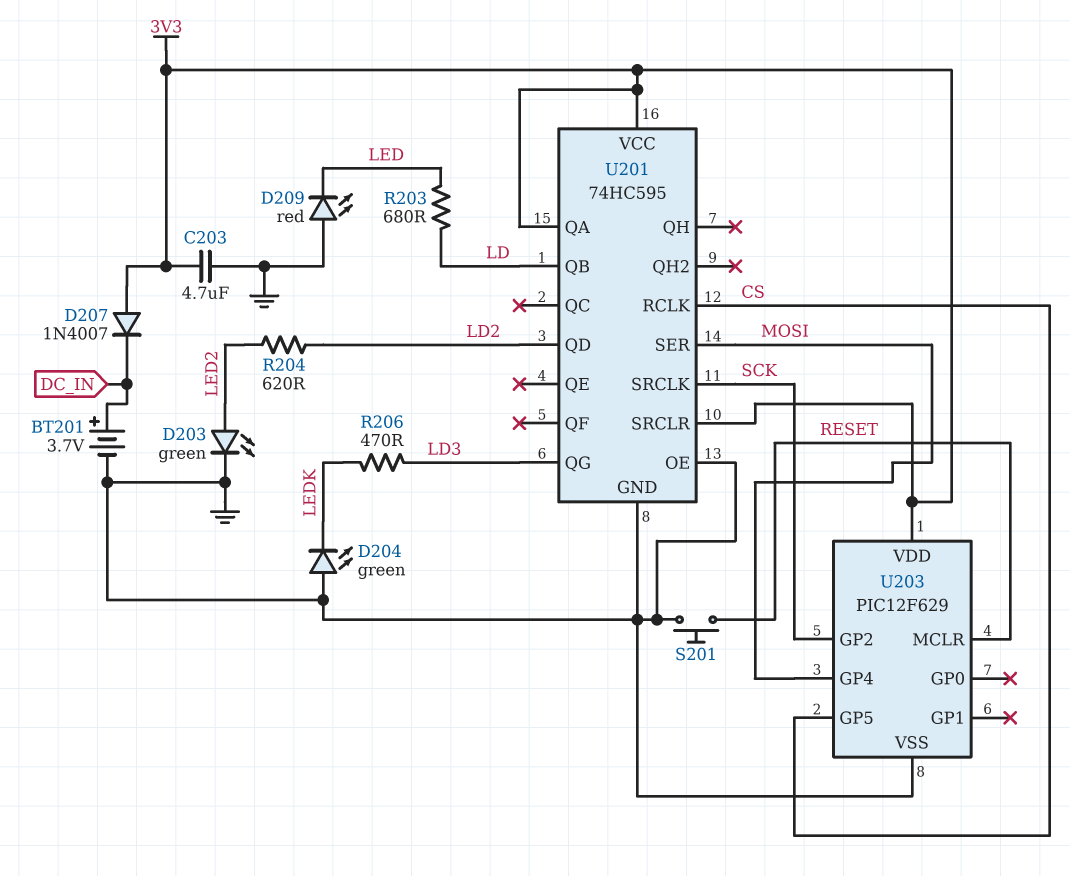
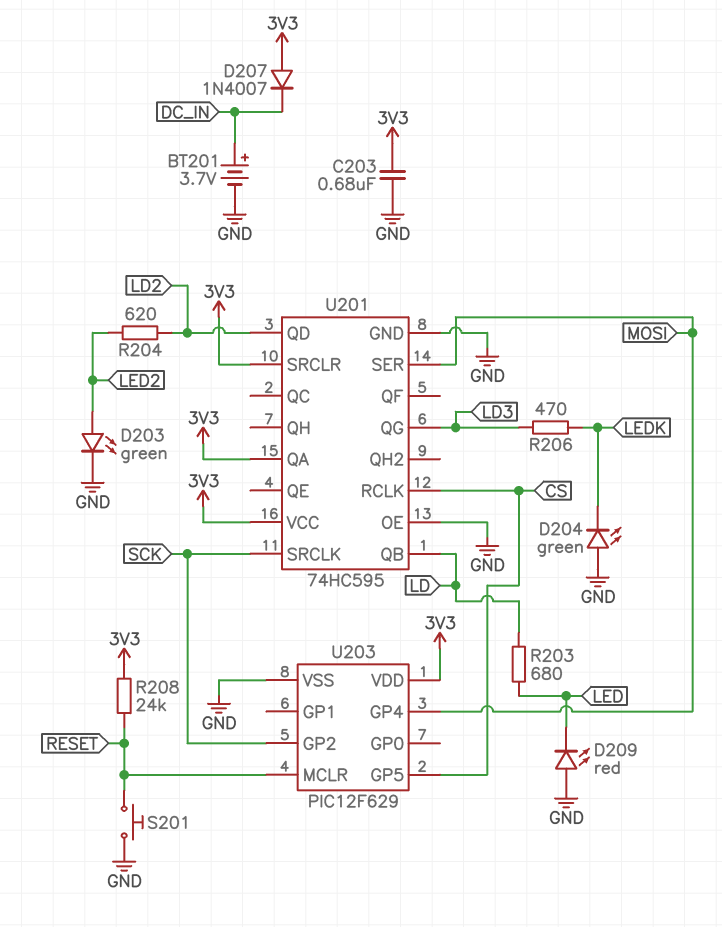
C203: 4.7uF (3V3, GND) -> 680nF (3V3, GND)
R208: none -> 24k (3V3, RESET)

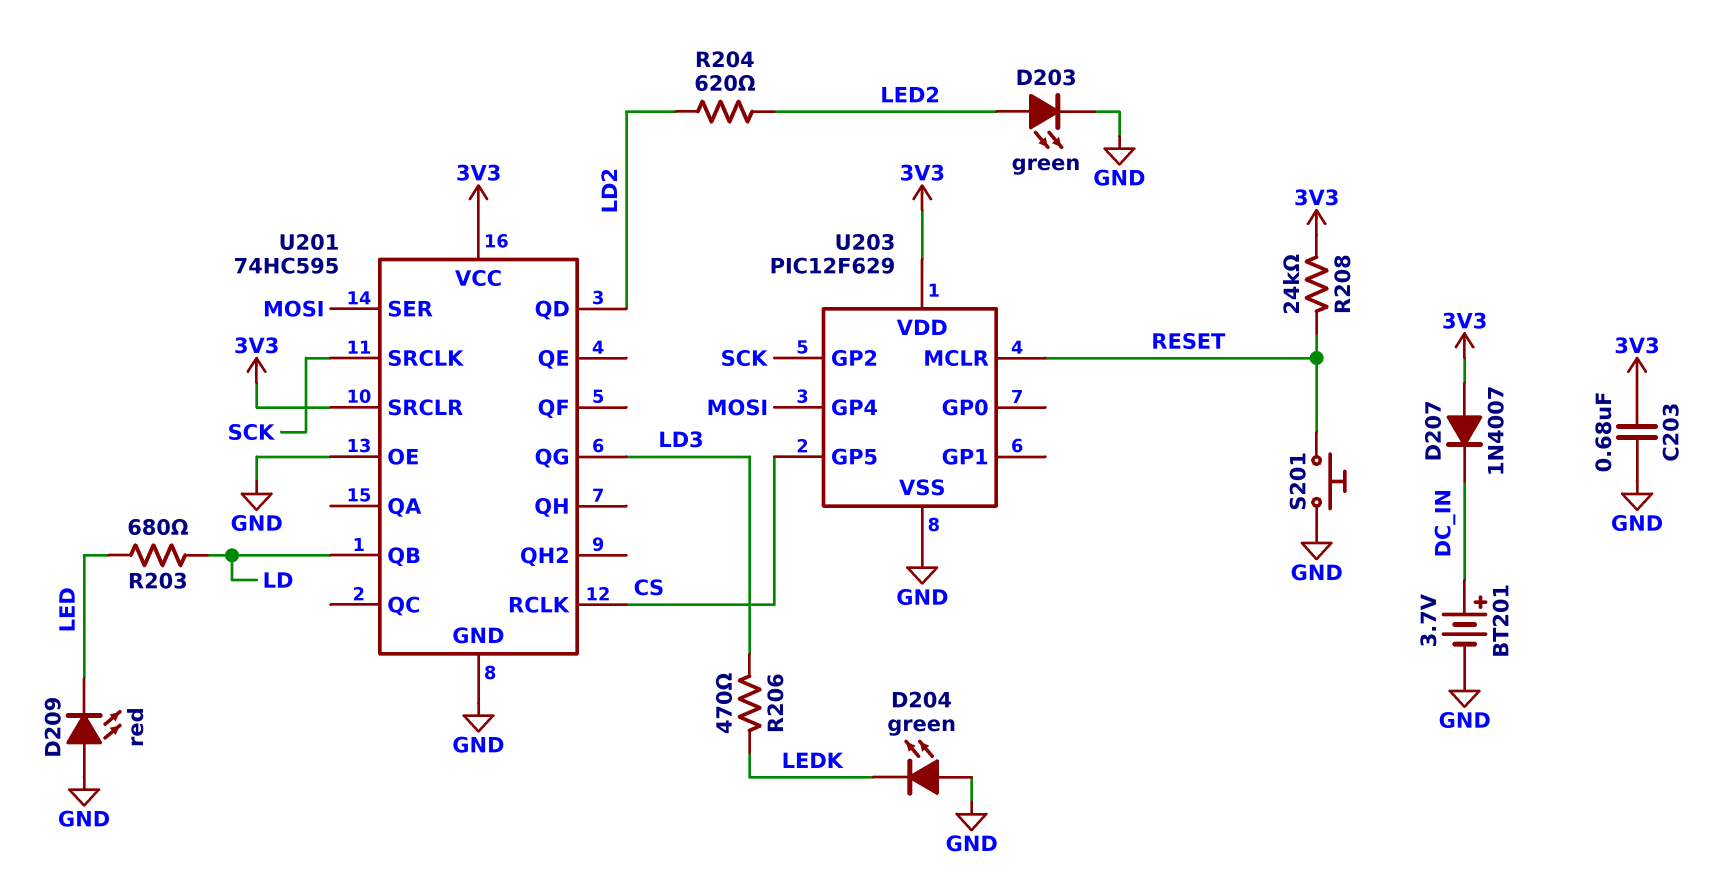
U201 pin QA: 3V3 -> none

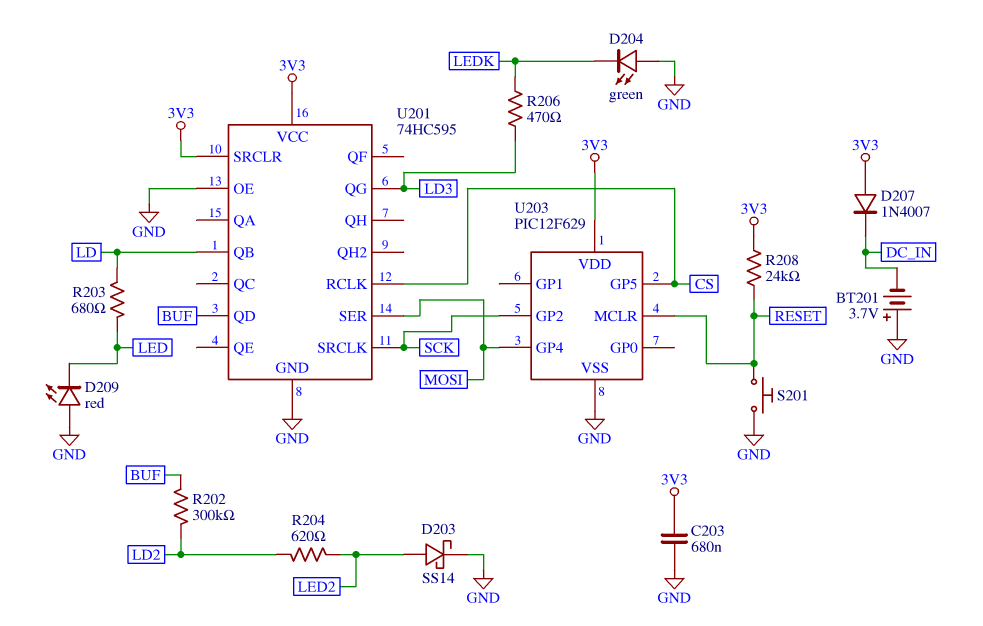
BT201: 3.7V (plus DC_IN, minus GND) -> 3.7V (plus GND, minus DC_IN)
D203: LED green (A LED2, K GND) -> schottky SS14 (A LED2, K GND)
R202: none -> 300k (BUF, LD2)
U201 pin QD: LD2 -> BUF

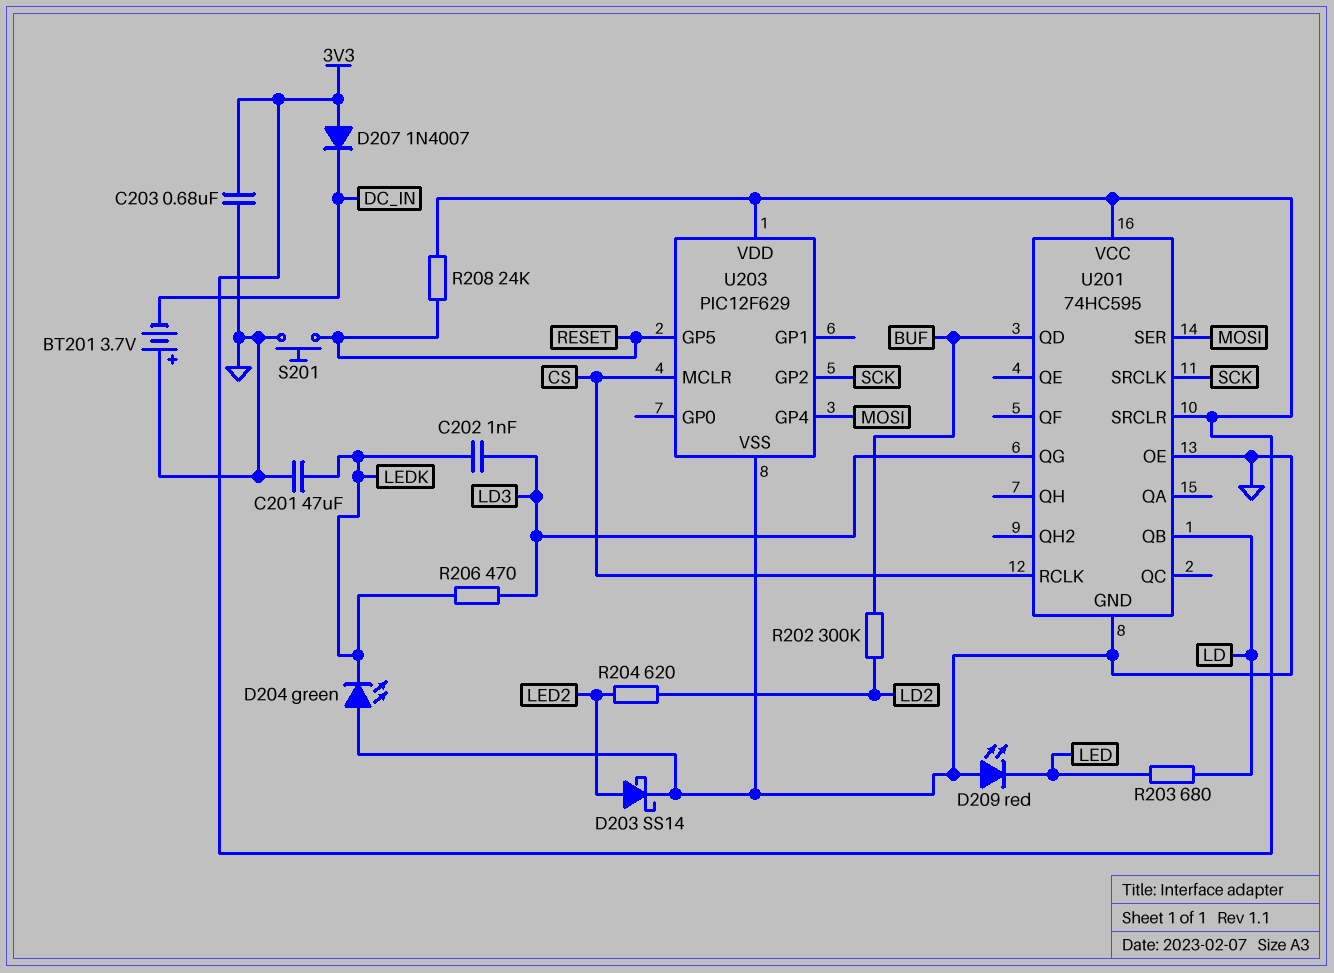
C201: none -> 47uF (GND, LEDK)
C202: none -> 1nF (LD3, LEDK)
U203 pin GP5: CS -> RESET
U203 pin MCLR: RESET -> CS

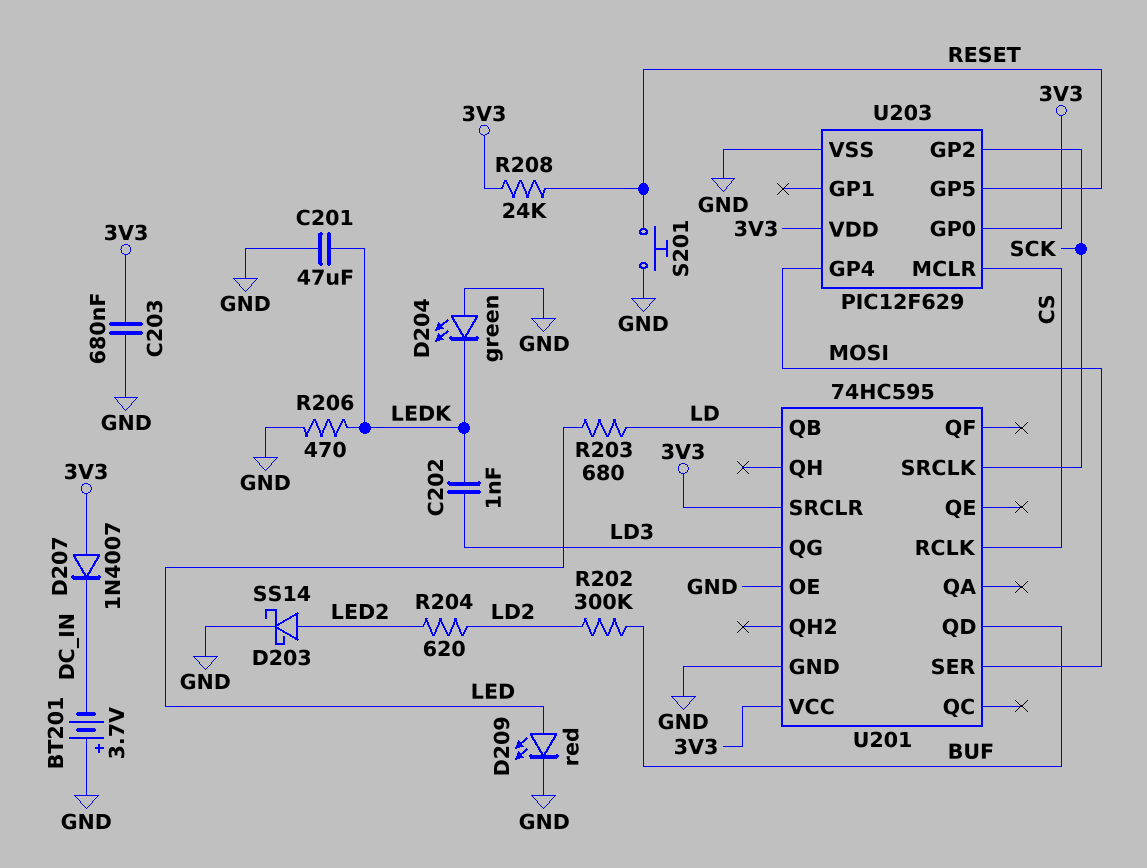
D209: LED red (A GND, K LED) -> LED red (A LED, K GND)
R206: 470 (LD3, LEDK) -> 470 (GND, LEDK)
U203 pin GP0: none -> 3V3

